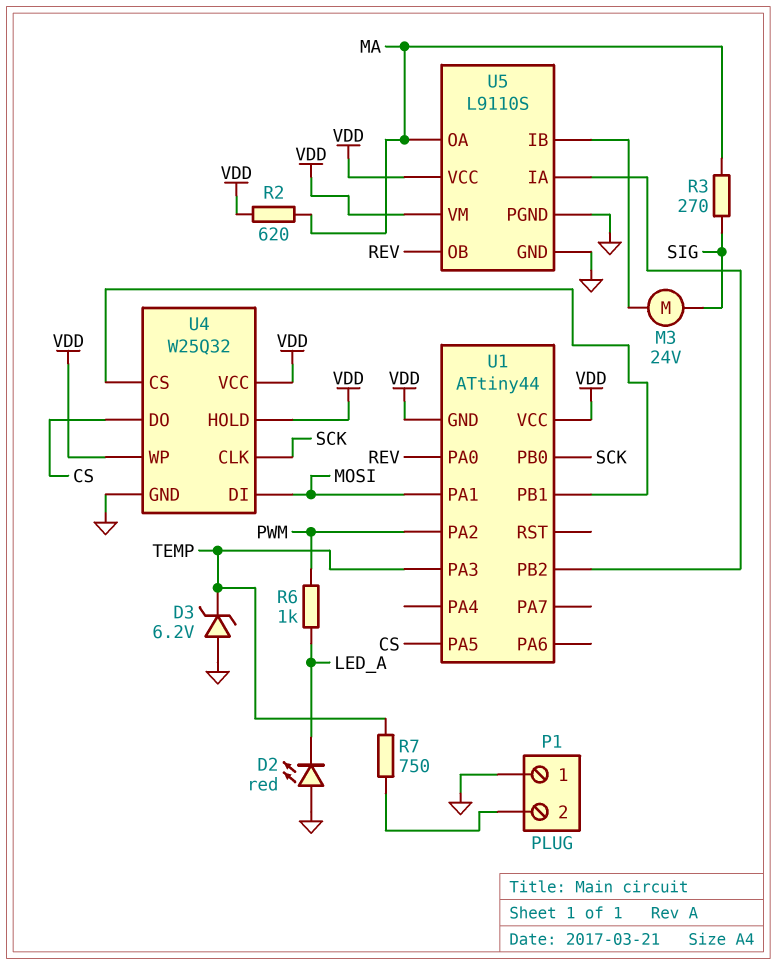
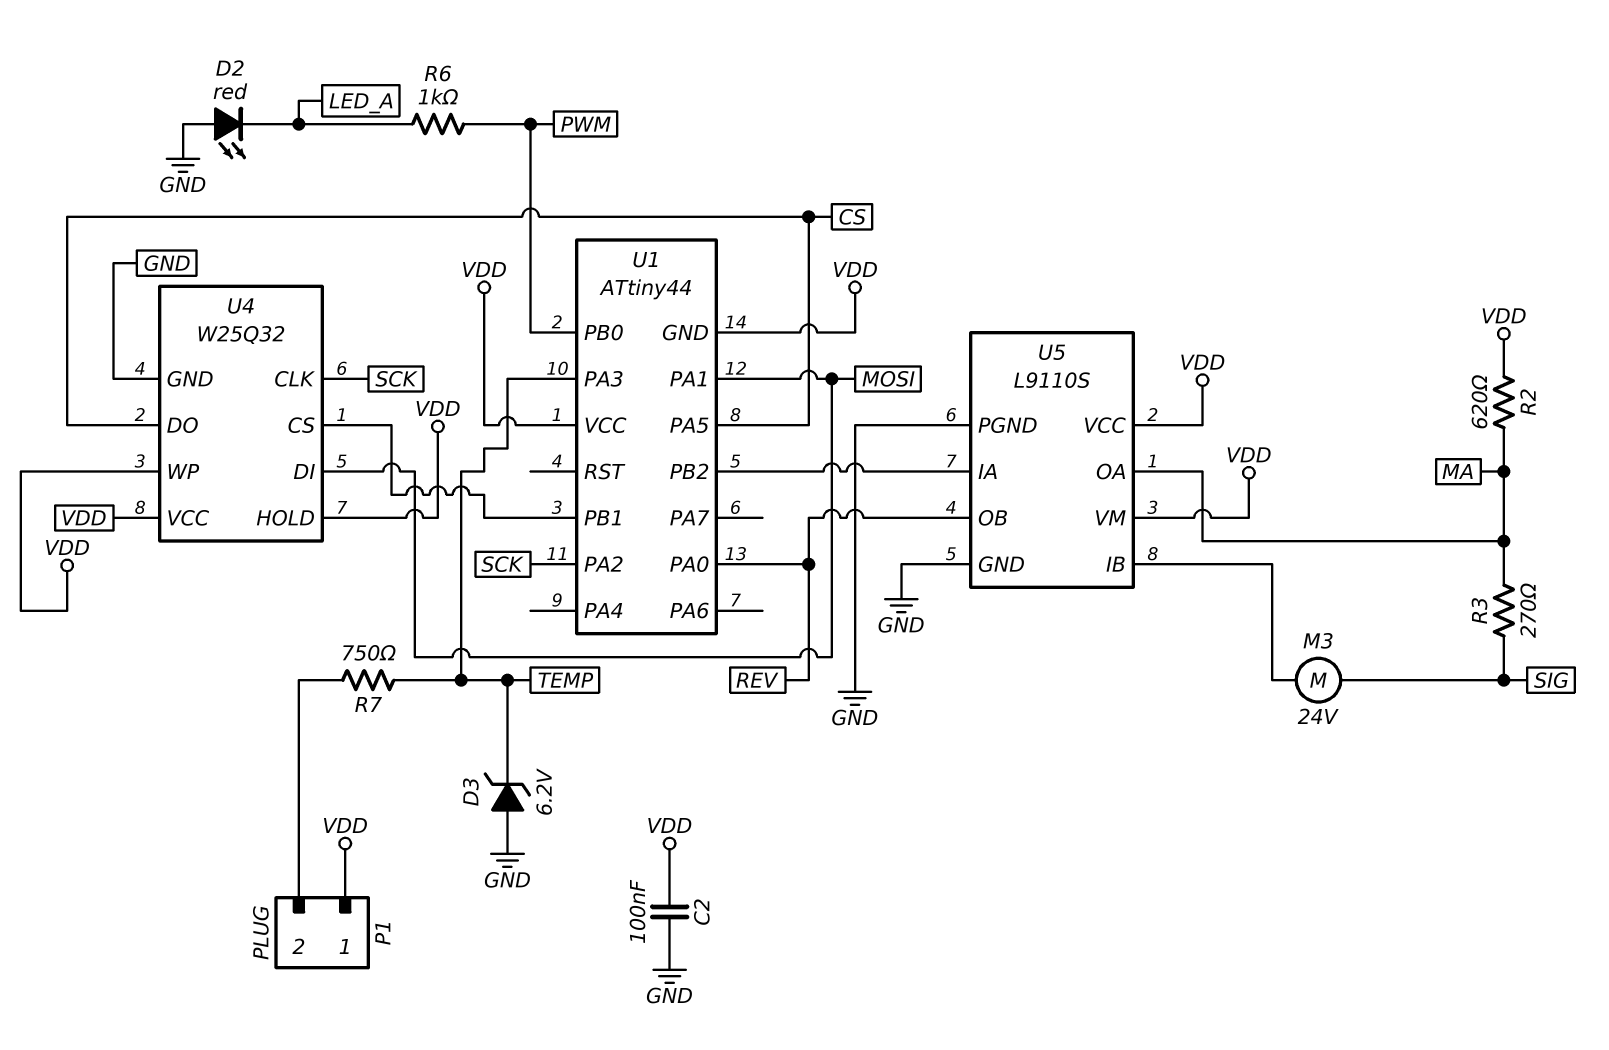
C2: none -> 100nF (GND, VDD)
P1 pin 1: GND -> VDD
U1 pin PA2: PWM -> SCK
U1 pin PB0: SCK -> PWM

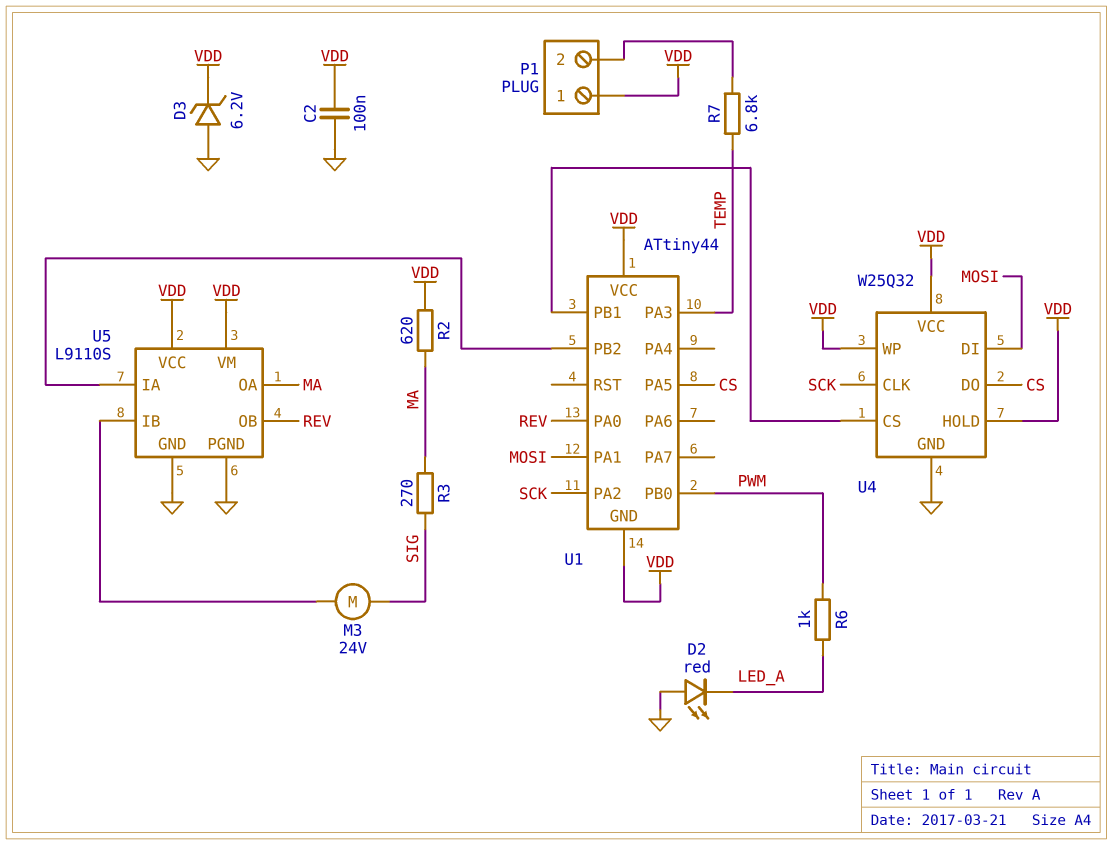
D3: zener 6.2V (A GND, K TEMP) -> zener 6.2V (A GND, K VDD)
R7: 750 (P1/2, TEMP) -> 6.8k (P1/2, TEMP)

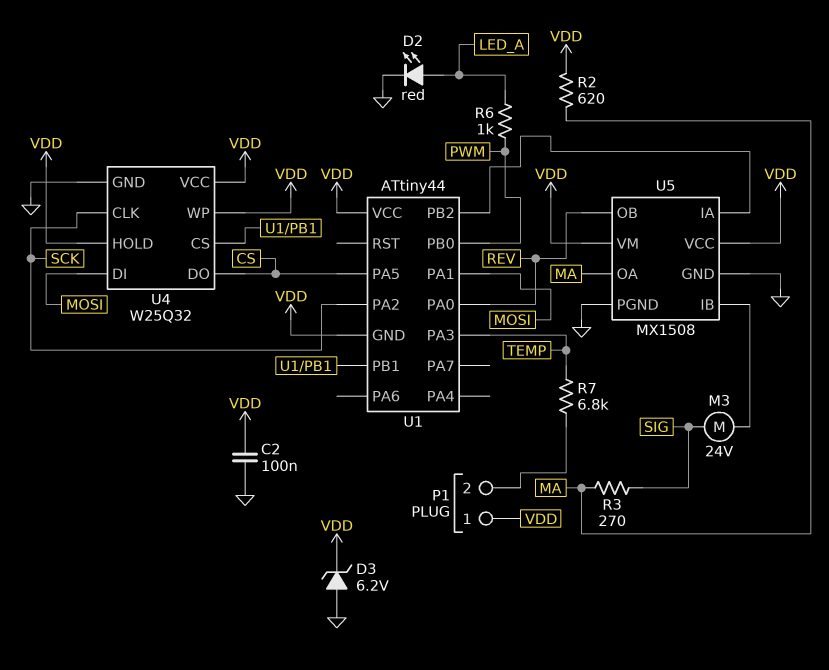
D2: LED red (A GND, K LED_A) -> LED red (A LED_A, K GND)
U5: L9110S -> MX1508

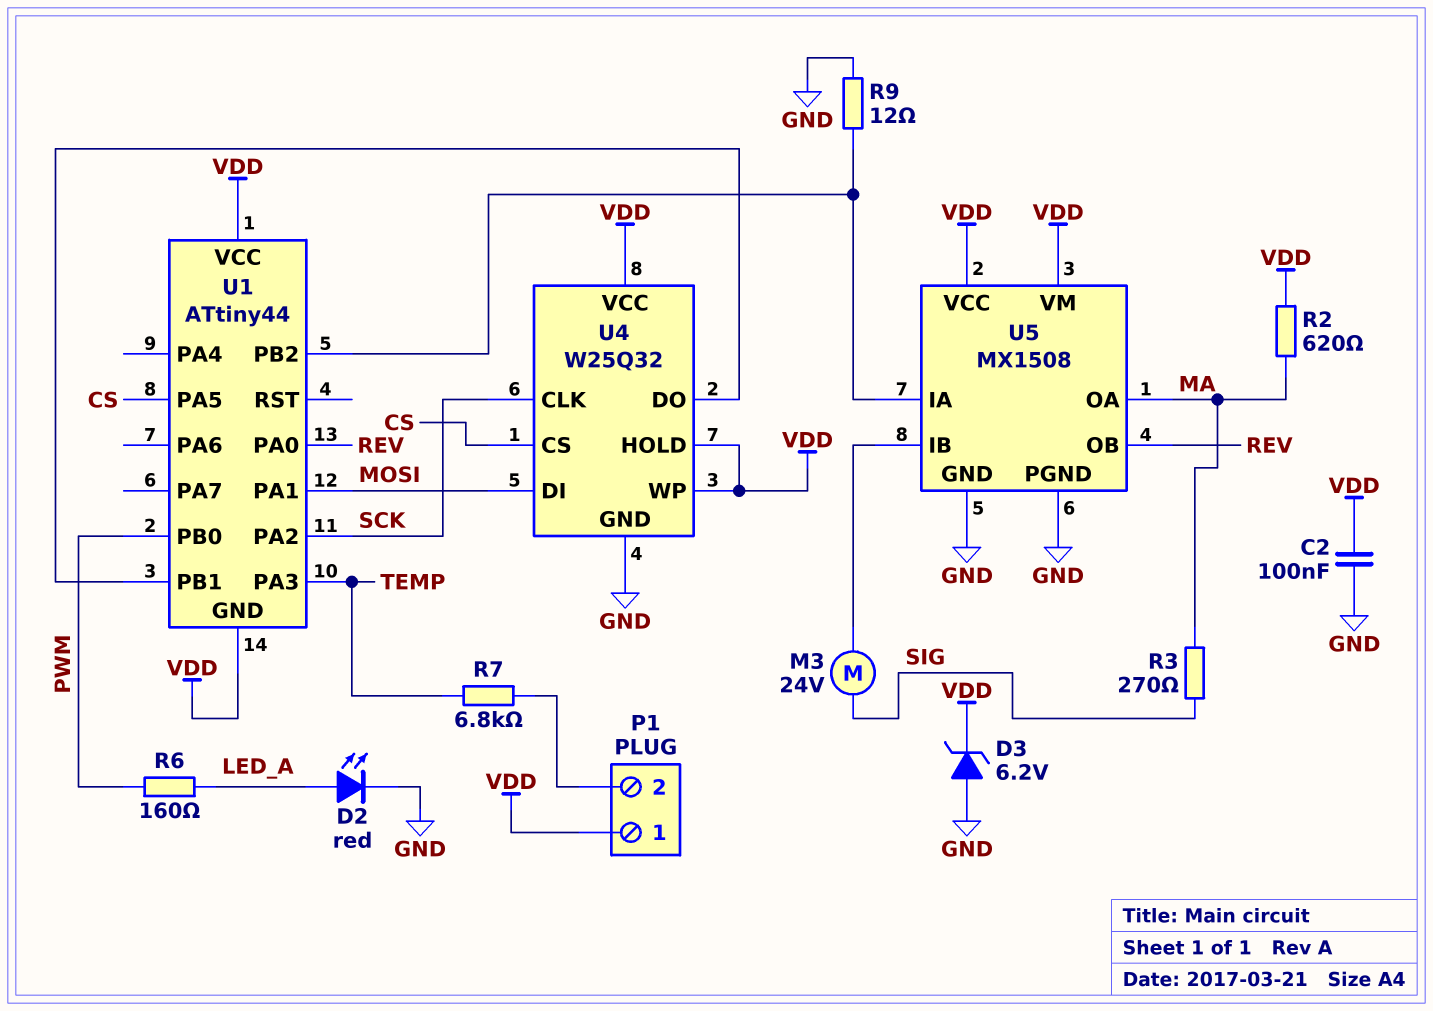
R6: 1k (LED_A, PWM) -> 160 (LED_A, PWM)
R9: none -> 12 (GND, U1/PB2)
U4 pin CS: U1/PB1 -> CS
U4 pin DO: CS -> U1/PB1

